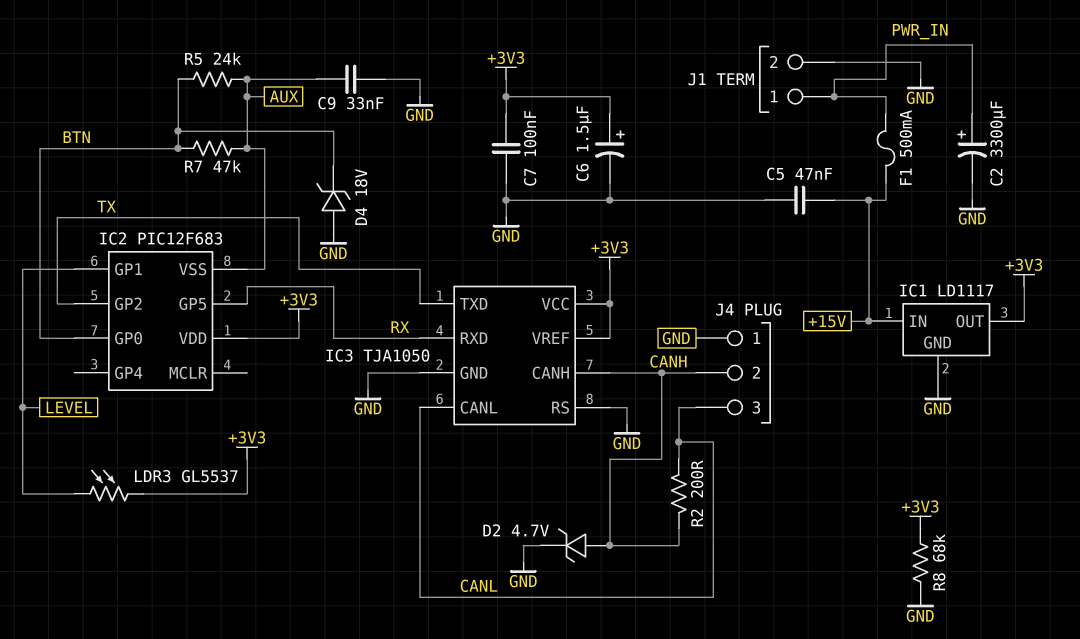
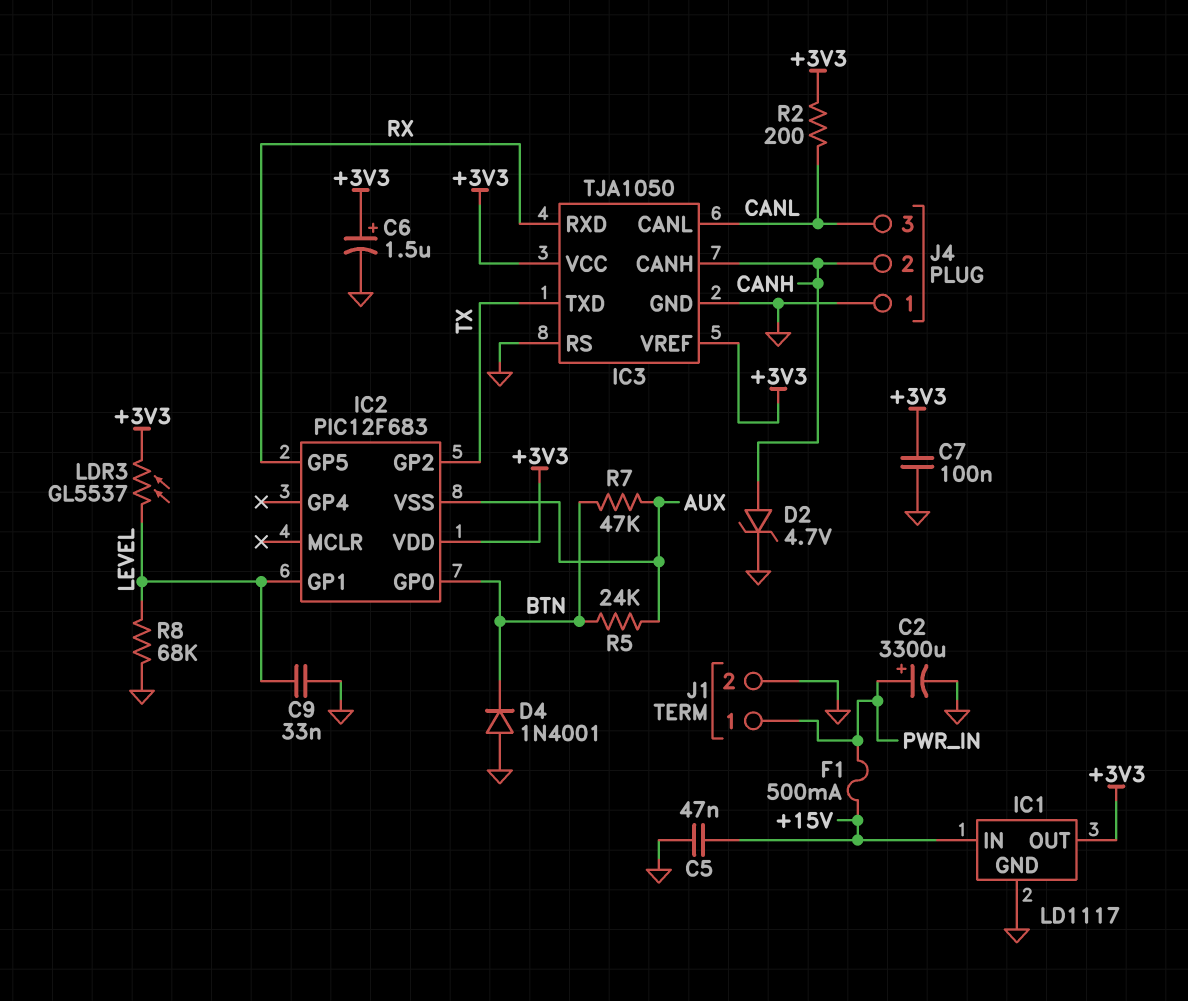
C9: 33nF (AUX, GND) -> 33nF (GND, LEVEL)
D4: zener 18V (A GND, K BTN) -> diode 1N4001 (A GND, K BTN)
R2: 200 (CANH, CANL) -> 200 (+3V3, CANL)
R8: 68k (+3V3, GND) -> 68k (GND, LEVEL)

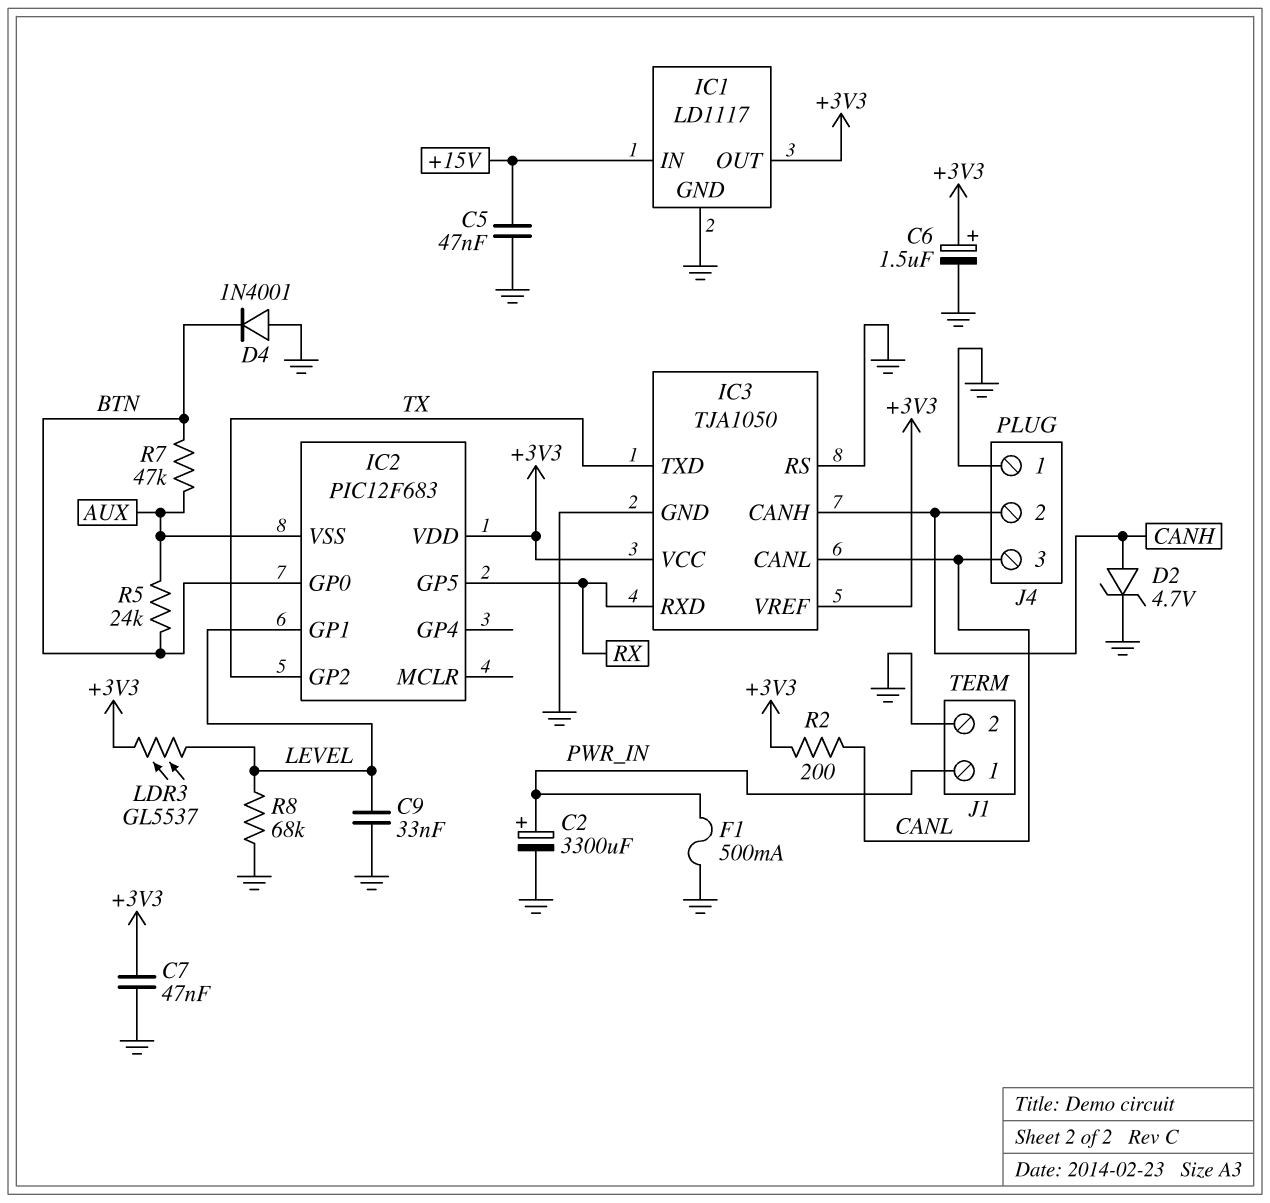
C7: 100nF (+3V3, GND) -> 47nF (+3V3, GND)
F1: 500mA (+15V, PWR_IN) -> 500mA (GND, PWR_IN)

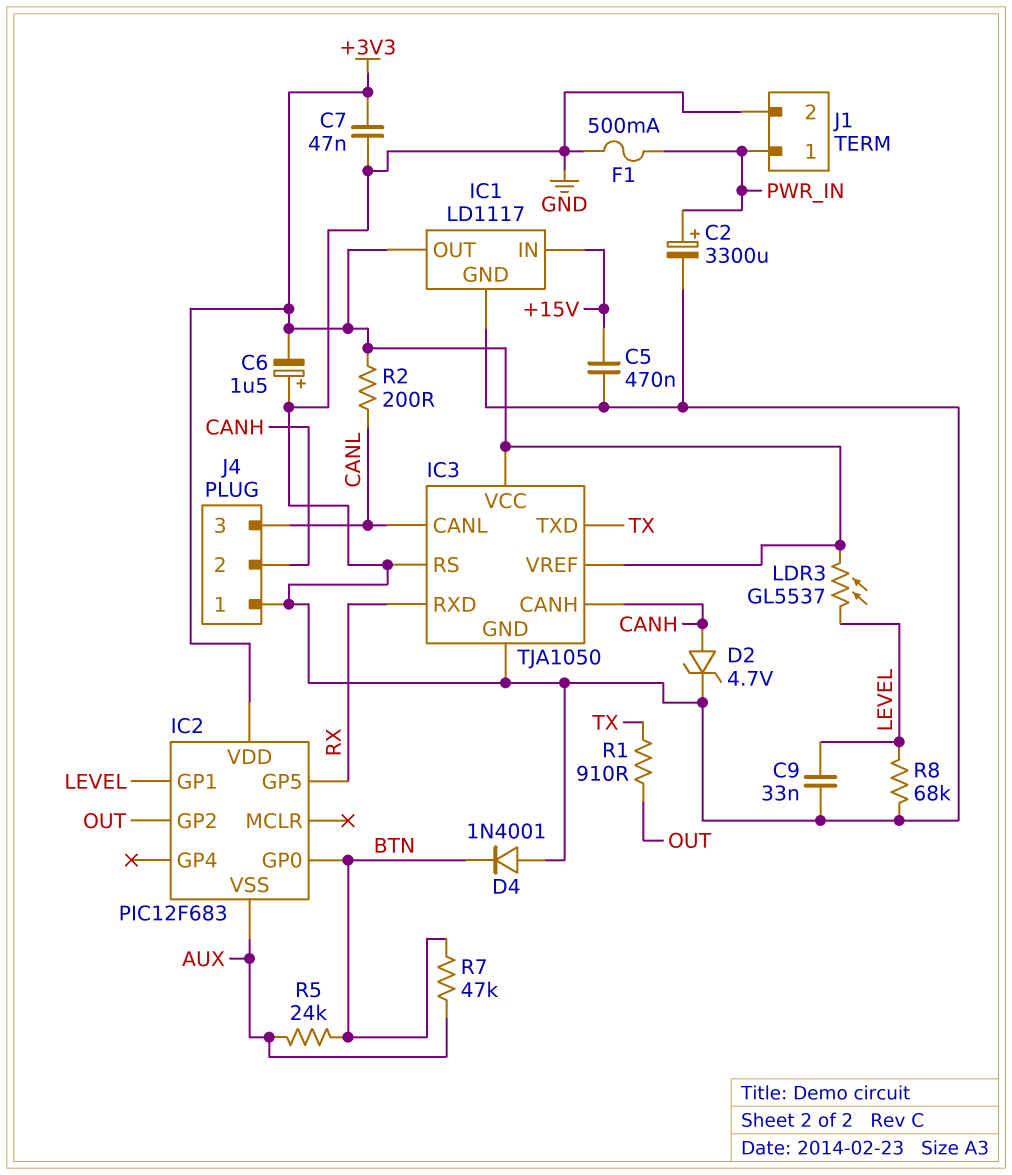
C5: 47nF (+15V, GND) -> 470nF (+15V, GND)
C6: 1.5uF (plus +3V3, minus GND) -> 1.5uF (plus GND, minus +3V3)
IC2 pin GP2: TX -> OUT
R1: none -> 910 (OUT, TX)

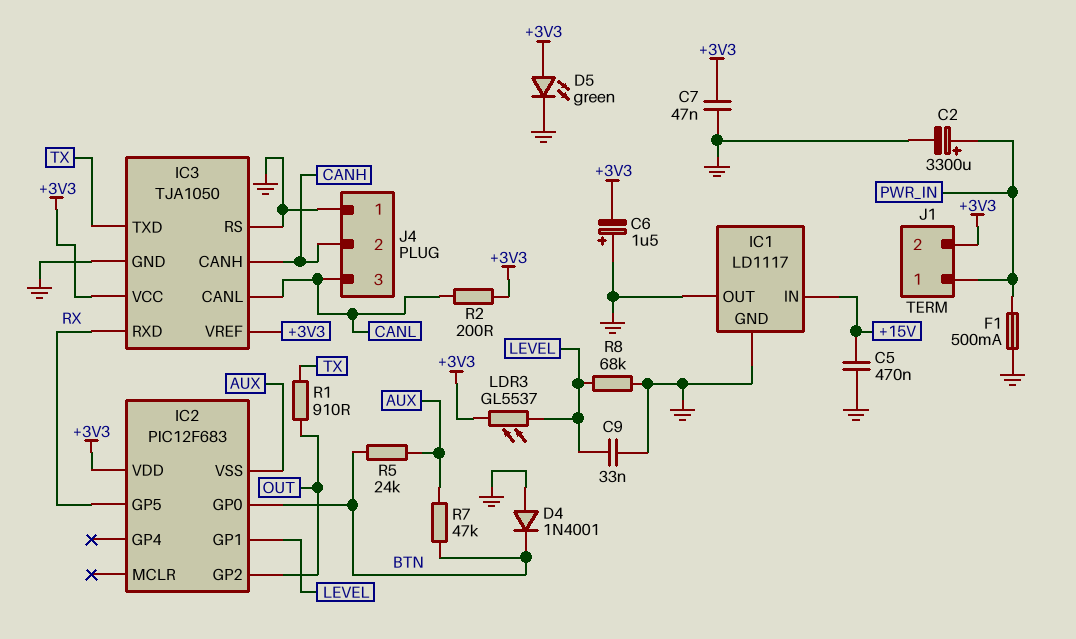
D2: zener 4.7V (A CANH, K GND) -> none
D5: none -> LED green (A +3V3, K GND)
IC1 pin OUT: +3V3 -> GND
J1 pin 2: GND -> +3V3

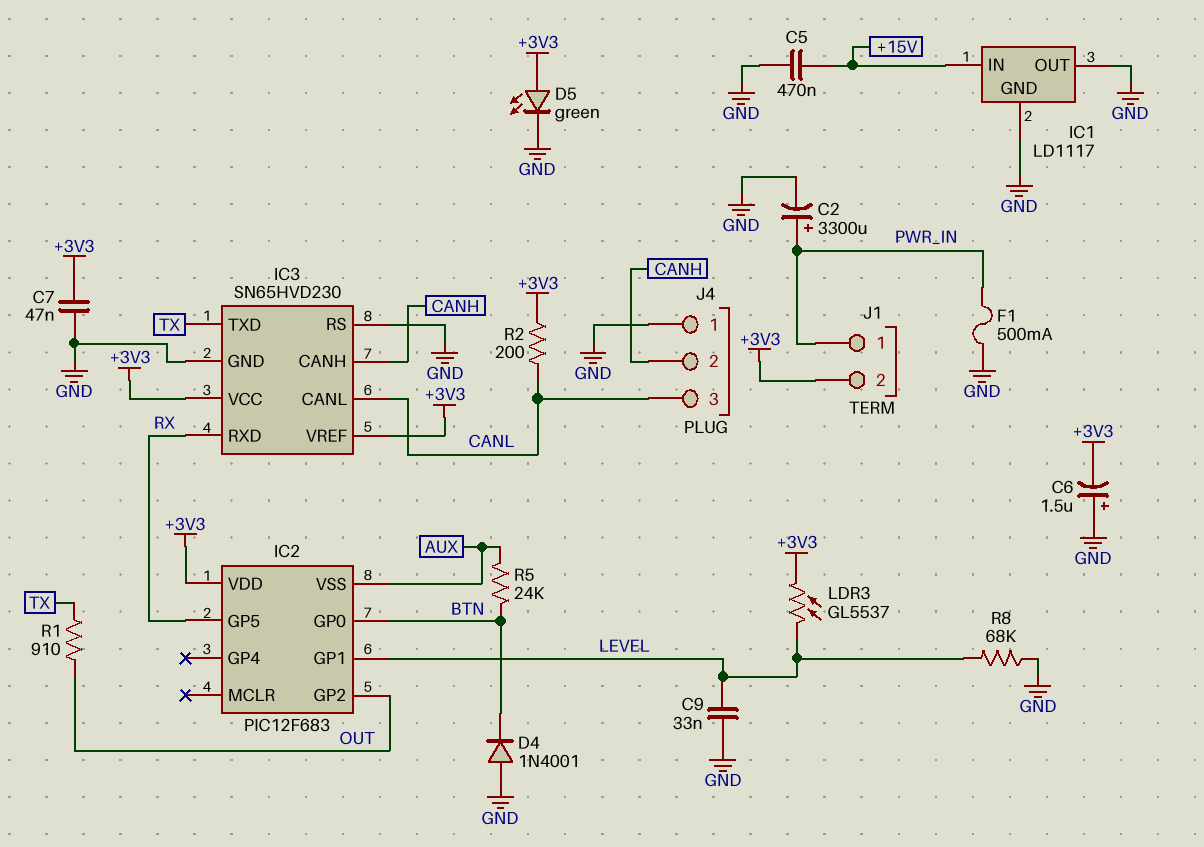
IC3: TJA1050 -> SN65HVD230
R7: 47k (AUX, BTN) -> none

